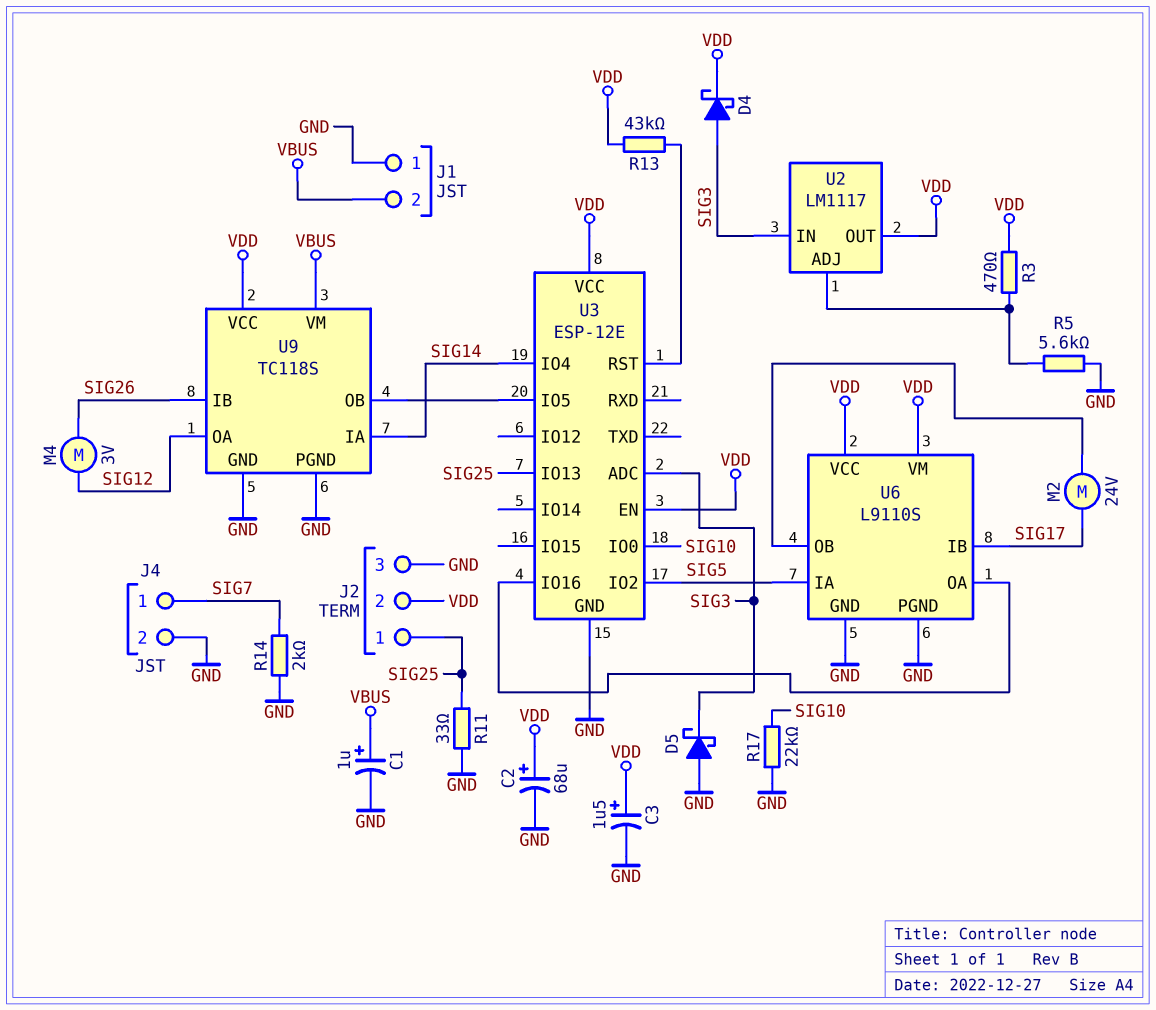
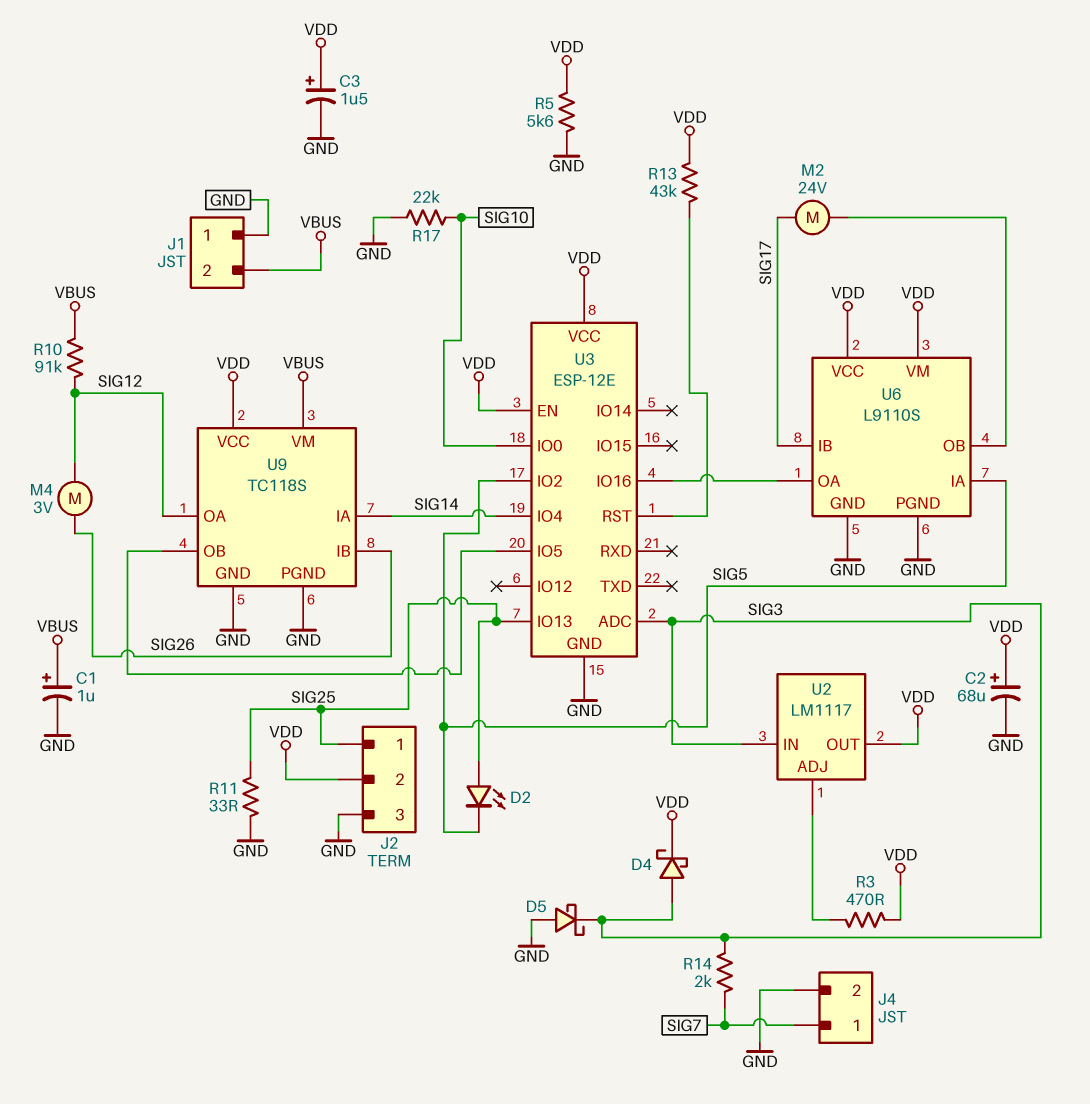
D2: none -> LED (A SIG25, K SIG5)
R5: 5.6k (GND, U2/ADJ) -> 5.6k (GND, VDD)
R10: none -> 91k (SIG12, VBUS)
R14: 2k (GND, SIG7) -> 2k (SIG3, SIG7)

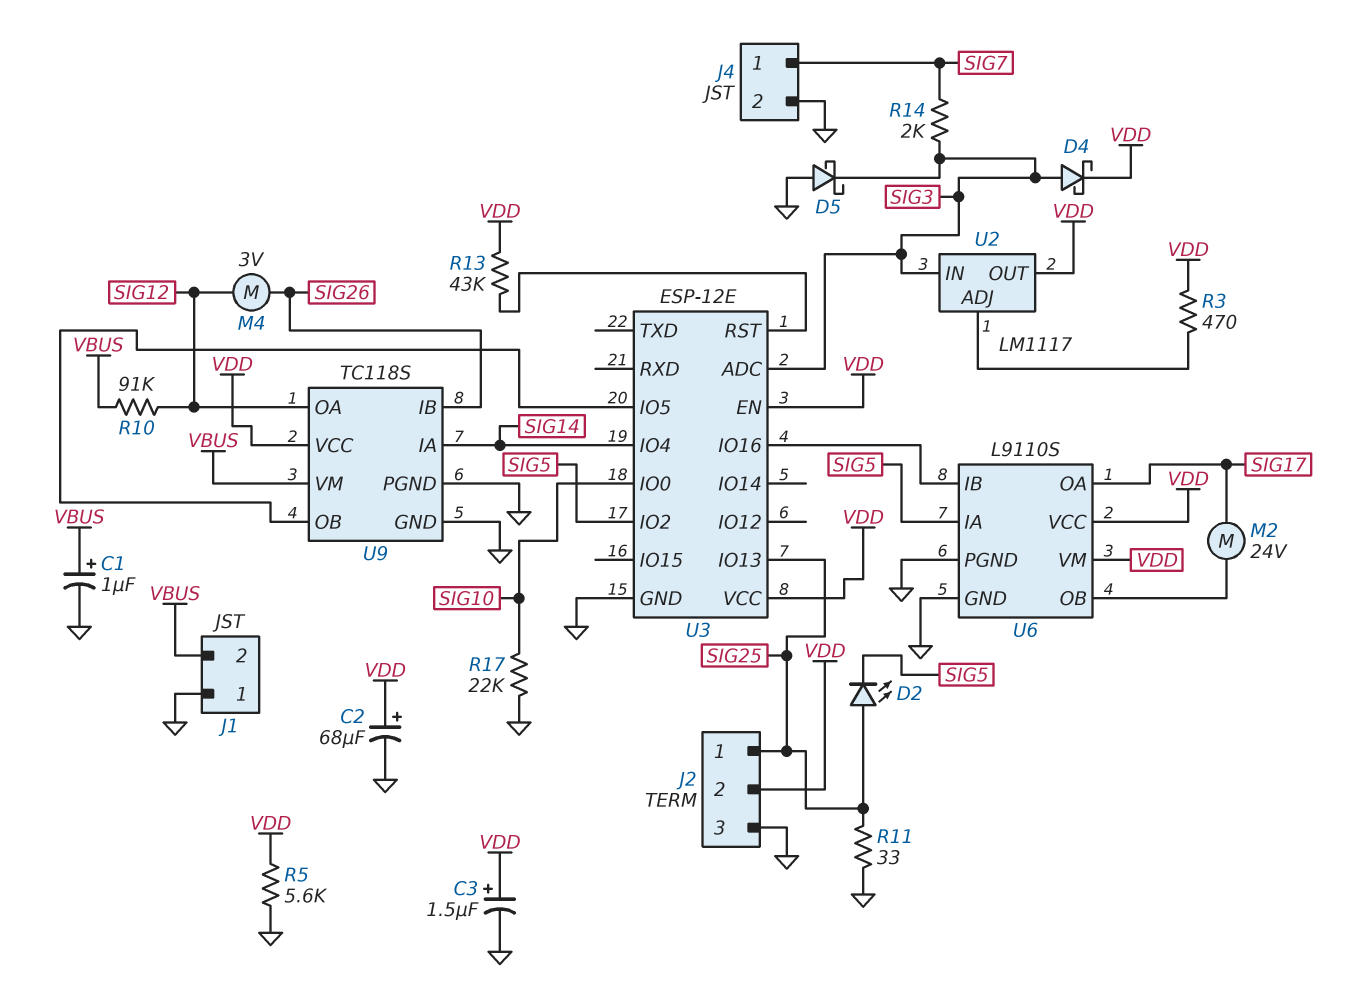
U6 pin IB: SIG17 -> U3/IO16
U6 pin OA: U3/IO16 -> SIG17

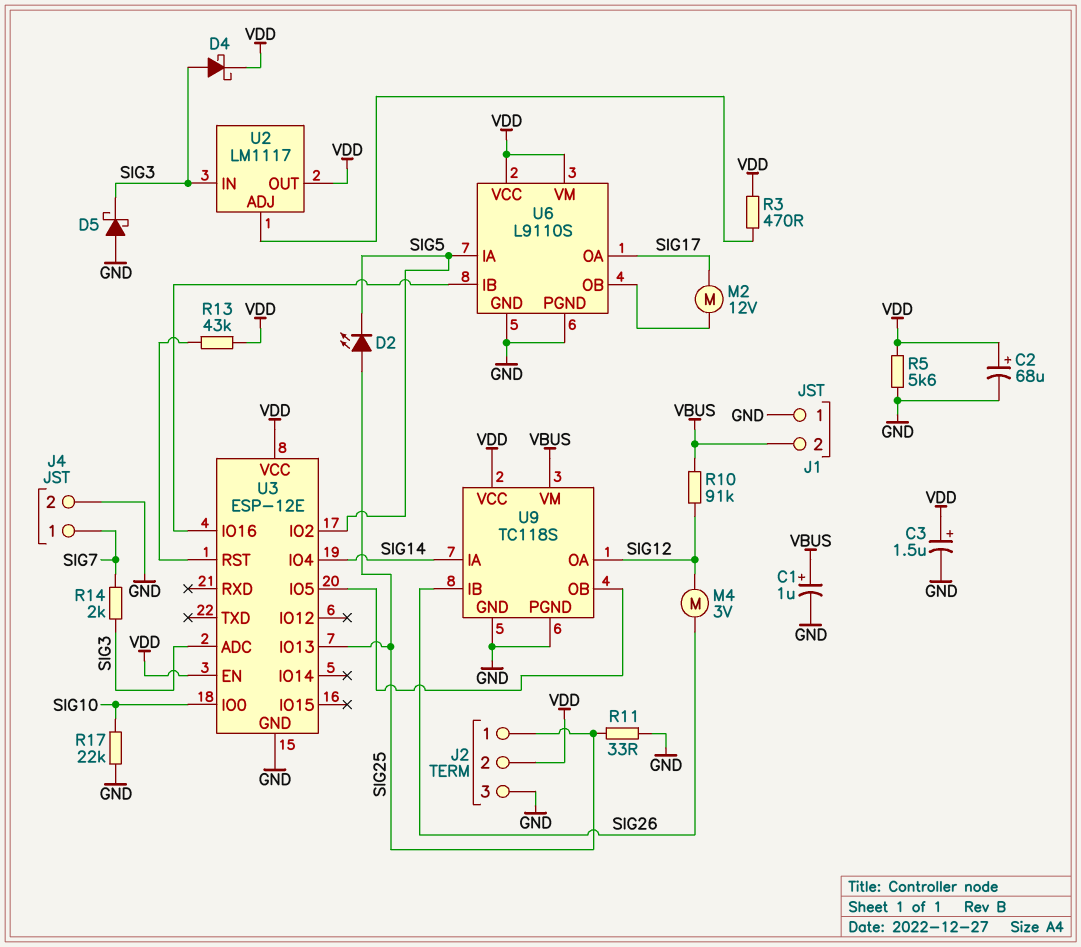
M2: motor 24V (SIG17, U6/OB) -> motor 12V (SIG17, U6/OB)

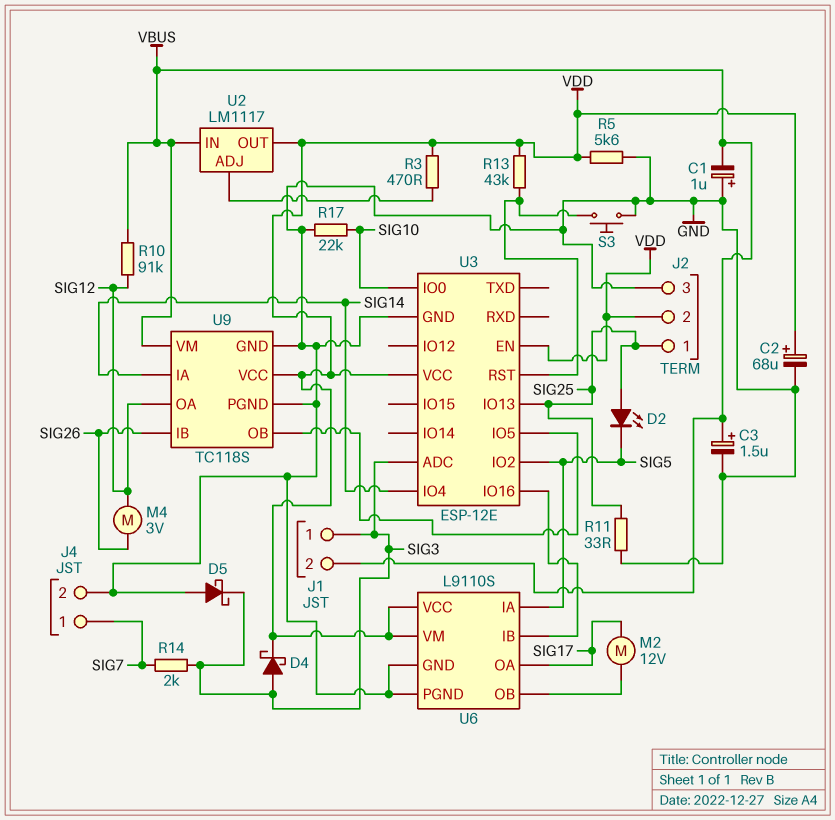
C1: 1uF (plus VBUS, minus GND) -> 1uF (plus GND, minus VBUS)
C3: 1.5uF (plus VDD, minus GND) -> 1.5uF (plus VBUS, minus GND)
J1 pin 1: GND -> SIG3
S3: none -> button (GND, U3/RST)
U2 pin IN: SIG3 -> VBUS

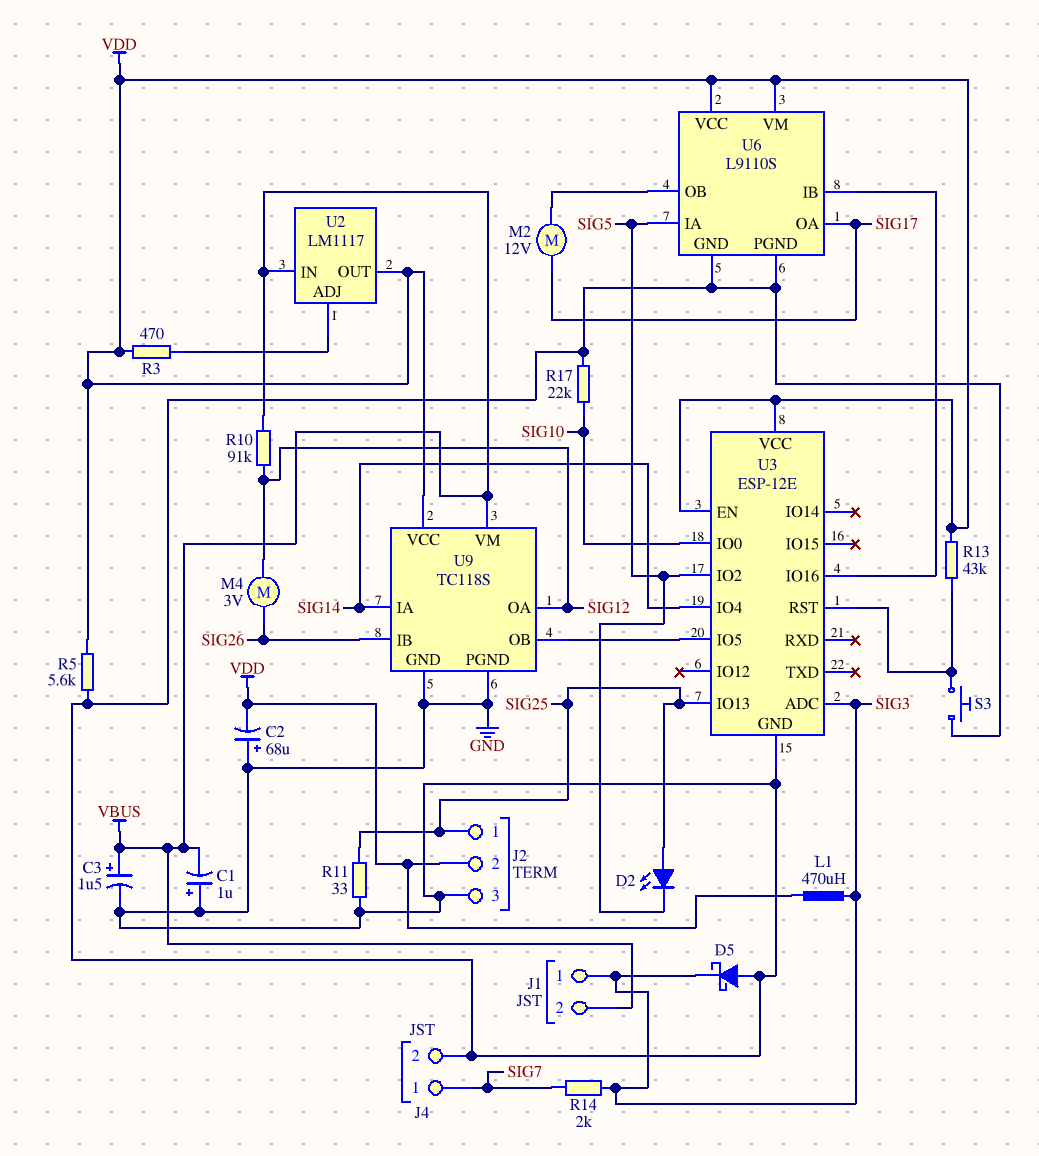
C2: 68uF (plus VDD, minus GND) -> 68uF (plus GND, minus VDD)
D4: schottky (A SIG3, K VDD) -> none
L1: none -> 470uH (SIG3, VDD)

